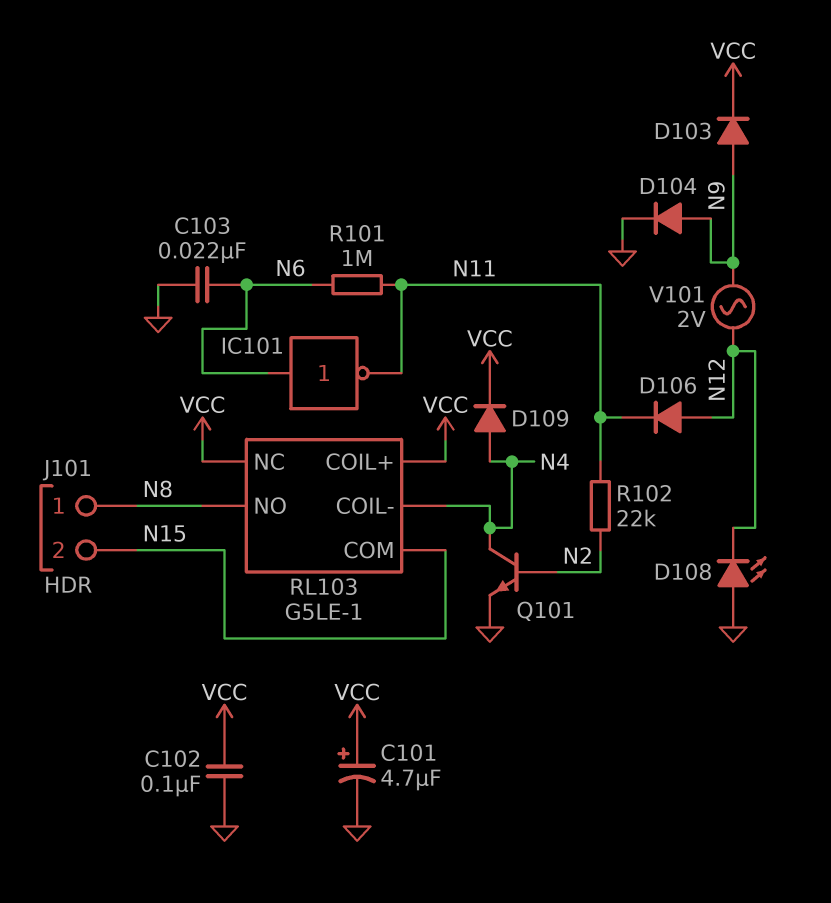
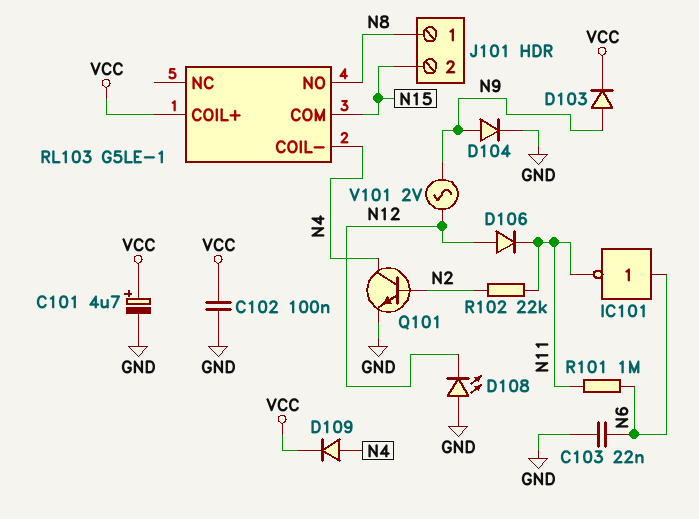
RL103 pin NC: VCC -> none

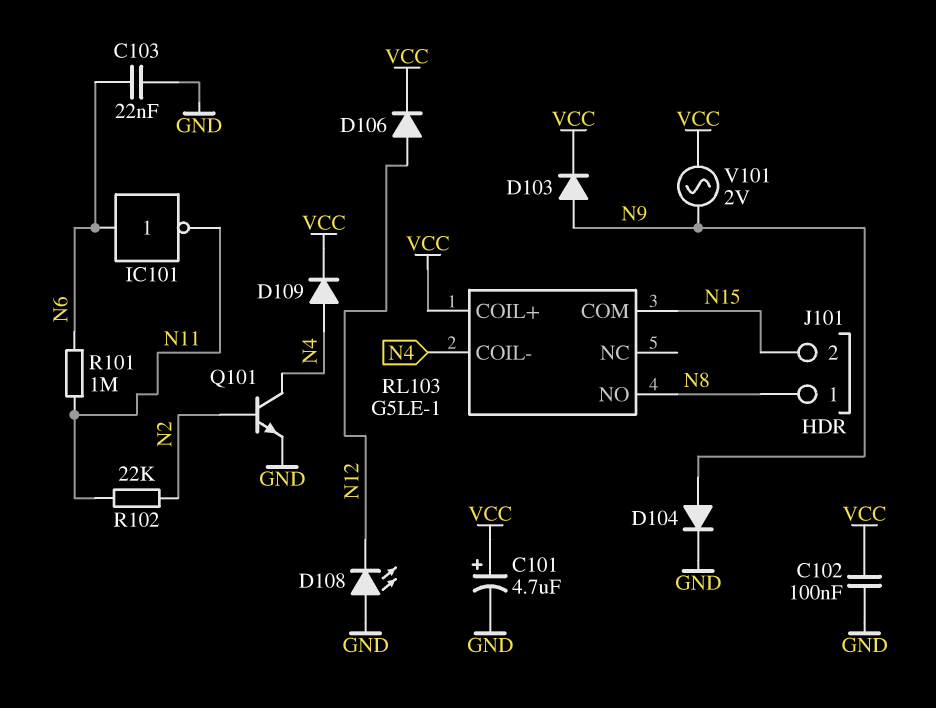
D106: diode (A N12, K N11) -> diode (A N12, K VCC)
V101: AC 2V (N9, N12) -> AC 2V (N9, VCC)

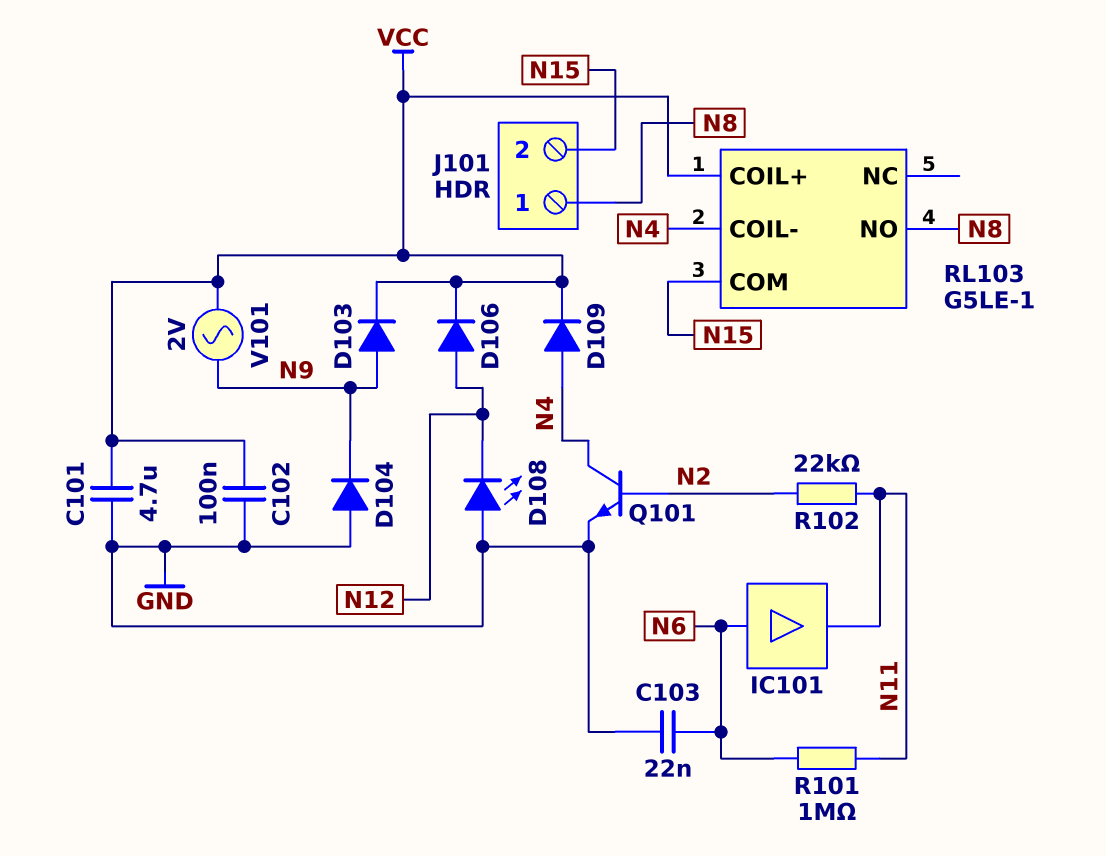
C101: 4.7uF (plus VCC, minus GND) -> 4.7uF (GND, VCC)
D104: diode (A N9, K GND) -> diode (A GND, K N9)
IC101: NOT (in N6, out N11) -> buffer (in N6, out N11)

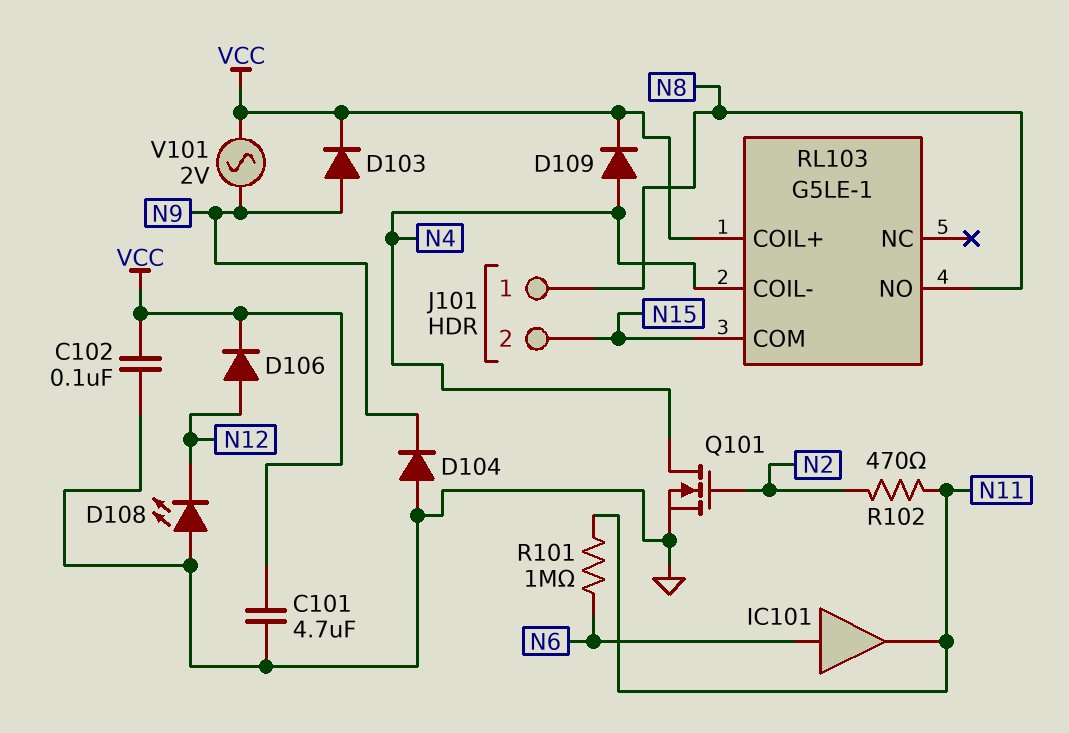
C103: 22nF (GND, N6) -> none
Q101: NPN (B N2, C N4, E GND) -> NMOS (G N2, D N4, S GND)
R102: 22k (N2, N11) -> 470 (N2, N11)

